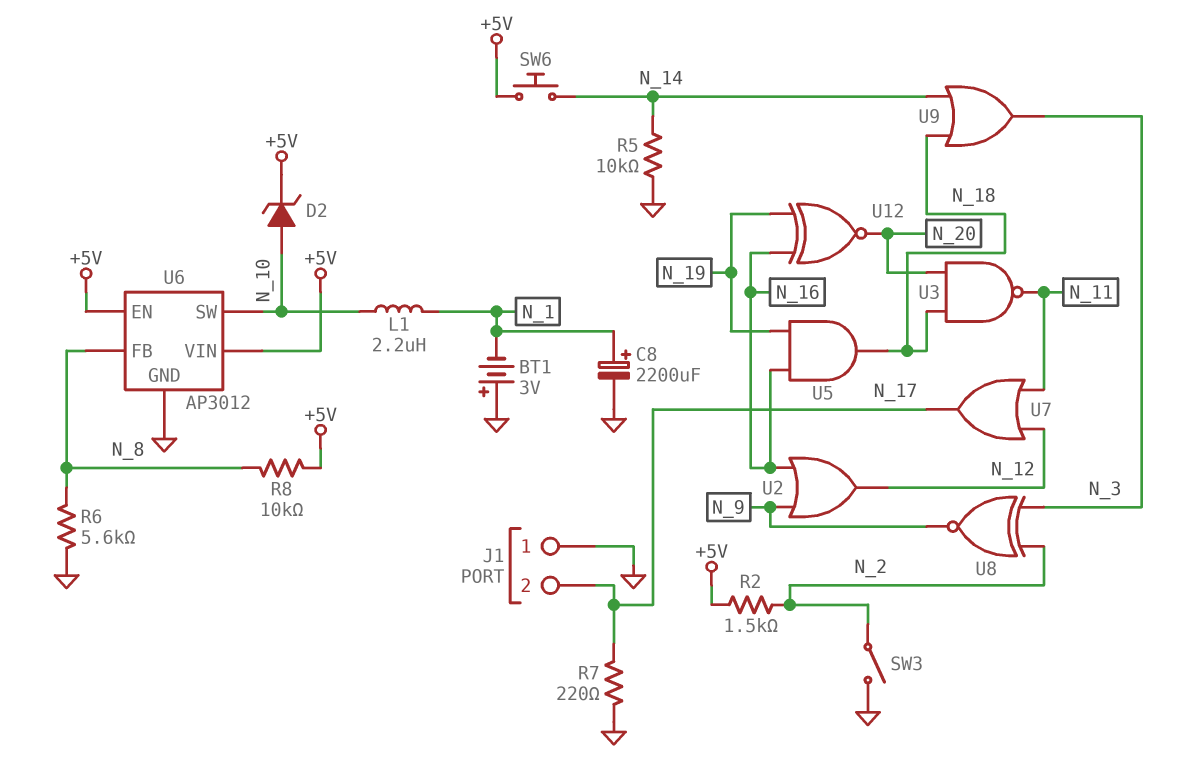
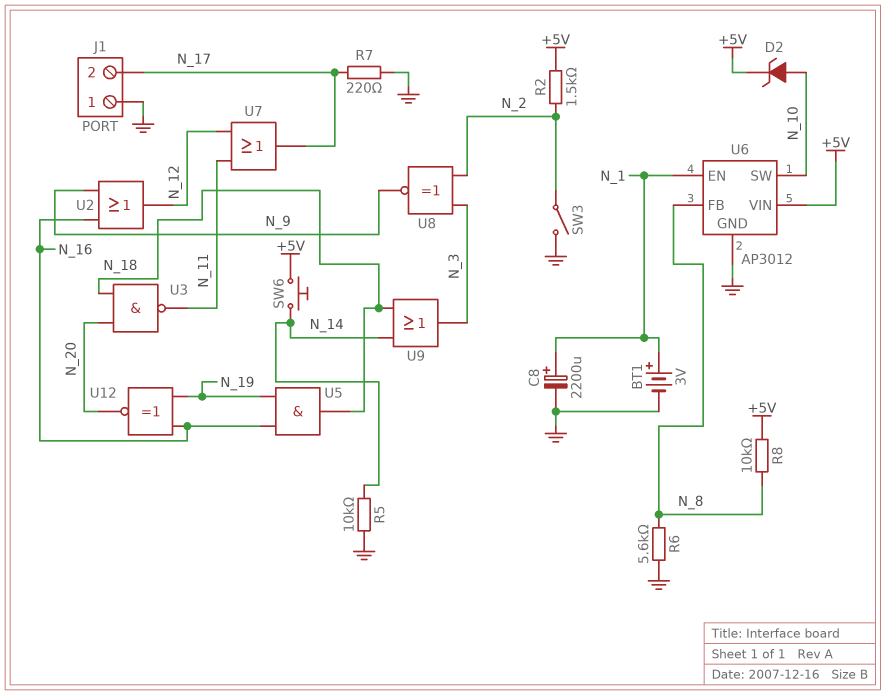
BT1: 3V (plus GND, minus N_1) -> 3V (plus N_1, minus GND)
L1: 2.2uH (N_1, N_10) -> none
U6 pin EN: +5V -> N_1

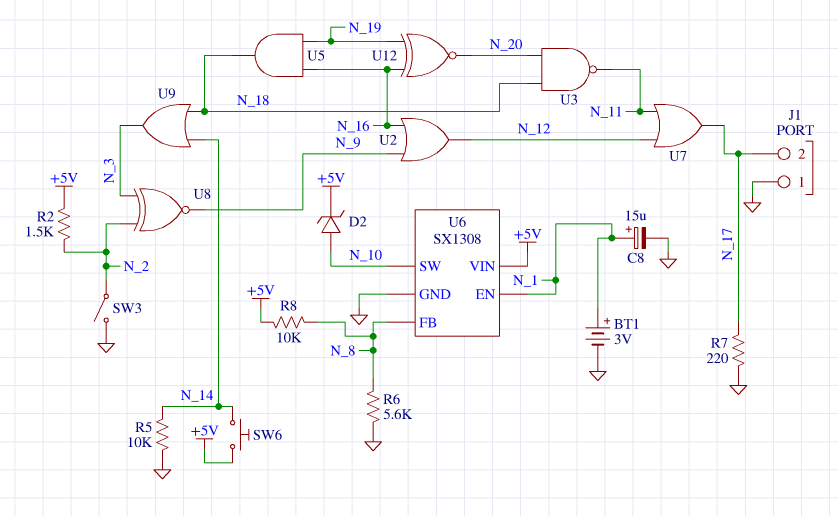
C8: 2200uF (plus N_1, minus GND) -> 15uF (plus N_1, minus GND)
U6: AP3012 -> SX1308

